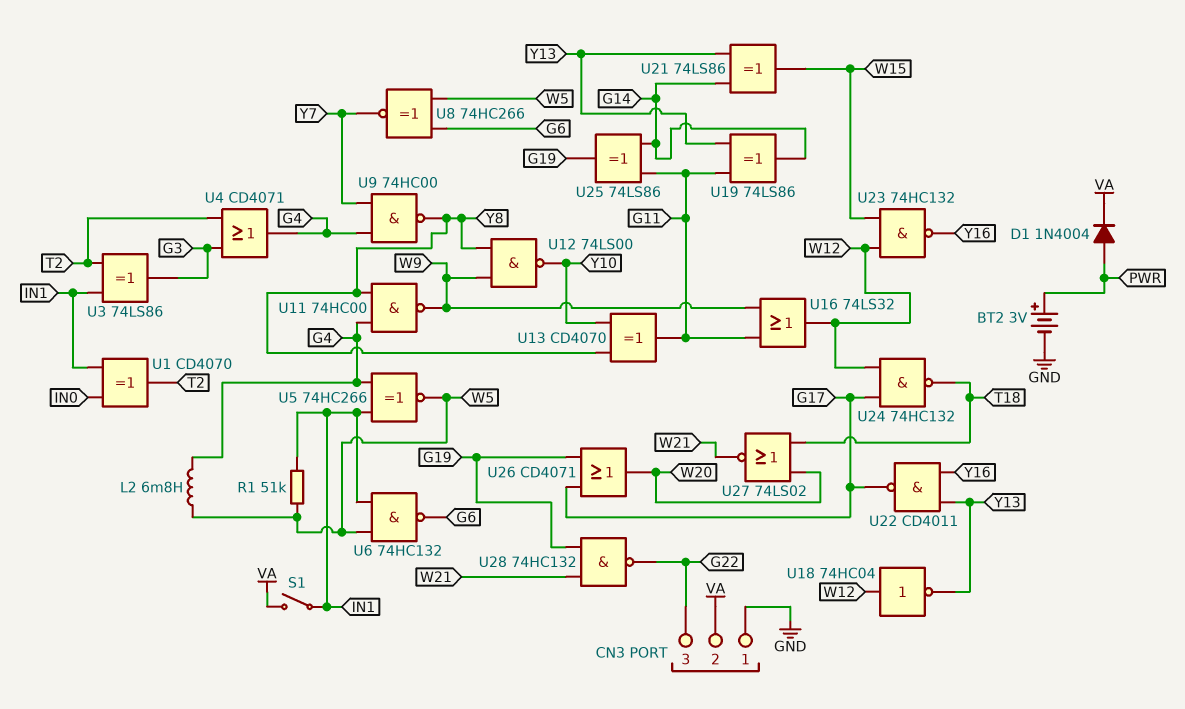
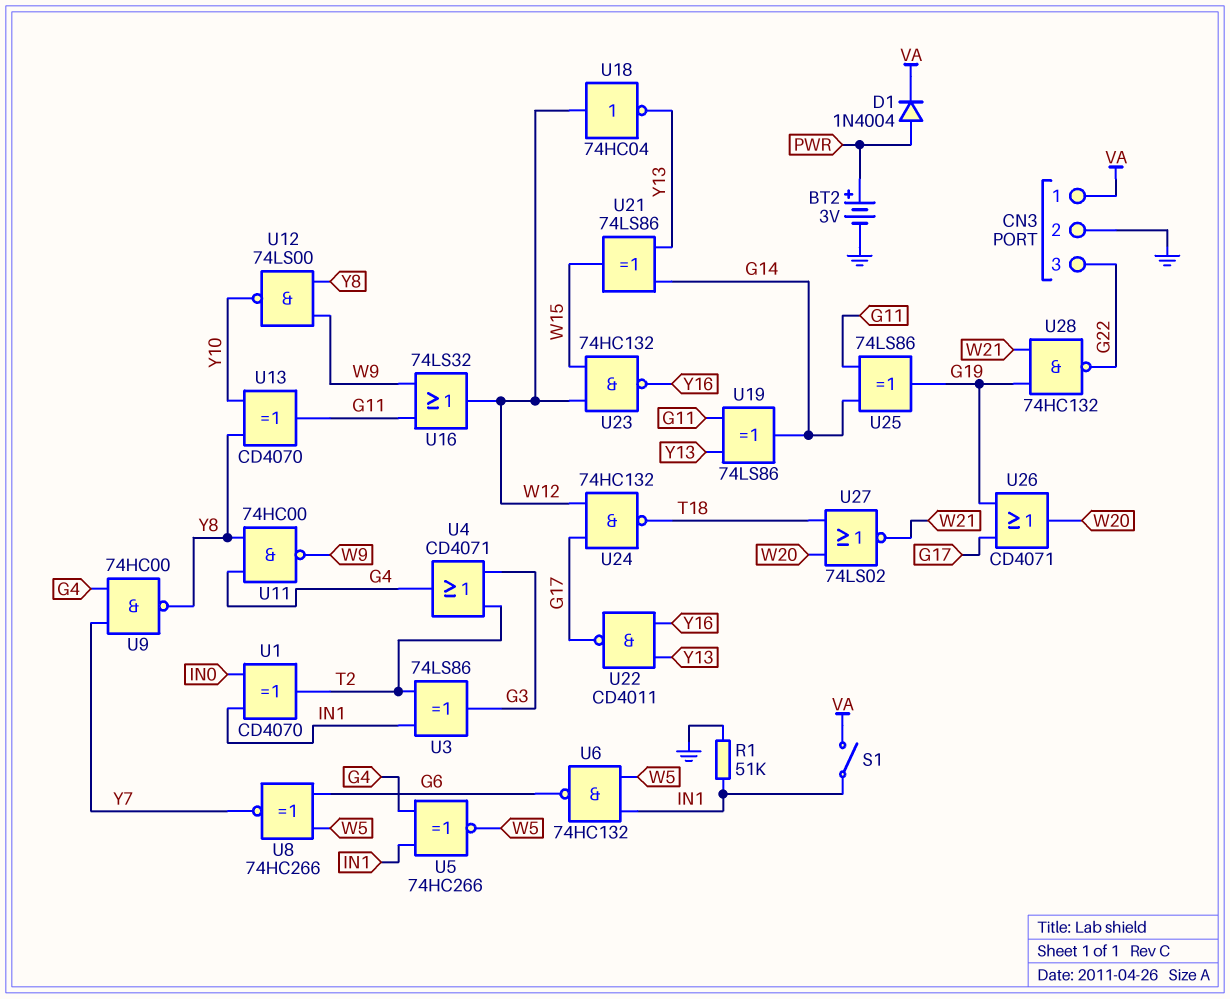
CN3 pin 1: GND -> VA
CN3 pin 2: VA -> GND
L2: 6.8mH (G4, W5) -> none
R1: 51k (IN1, W5) -> 51k (GND, IN1)

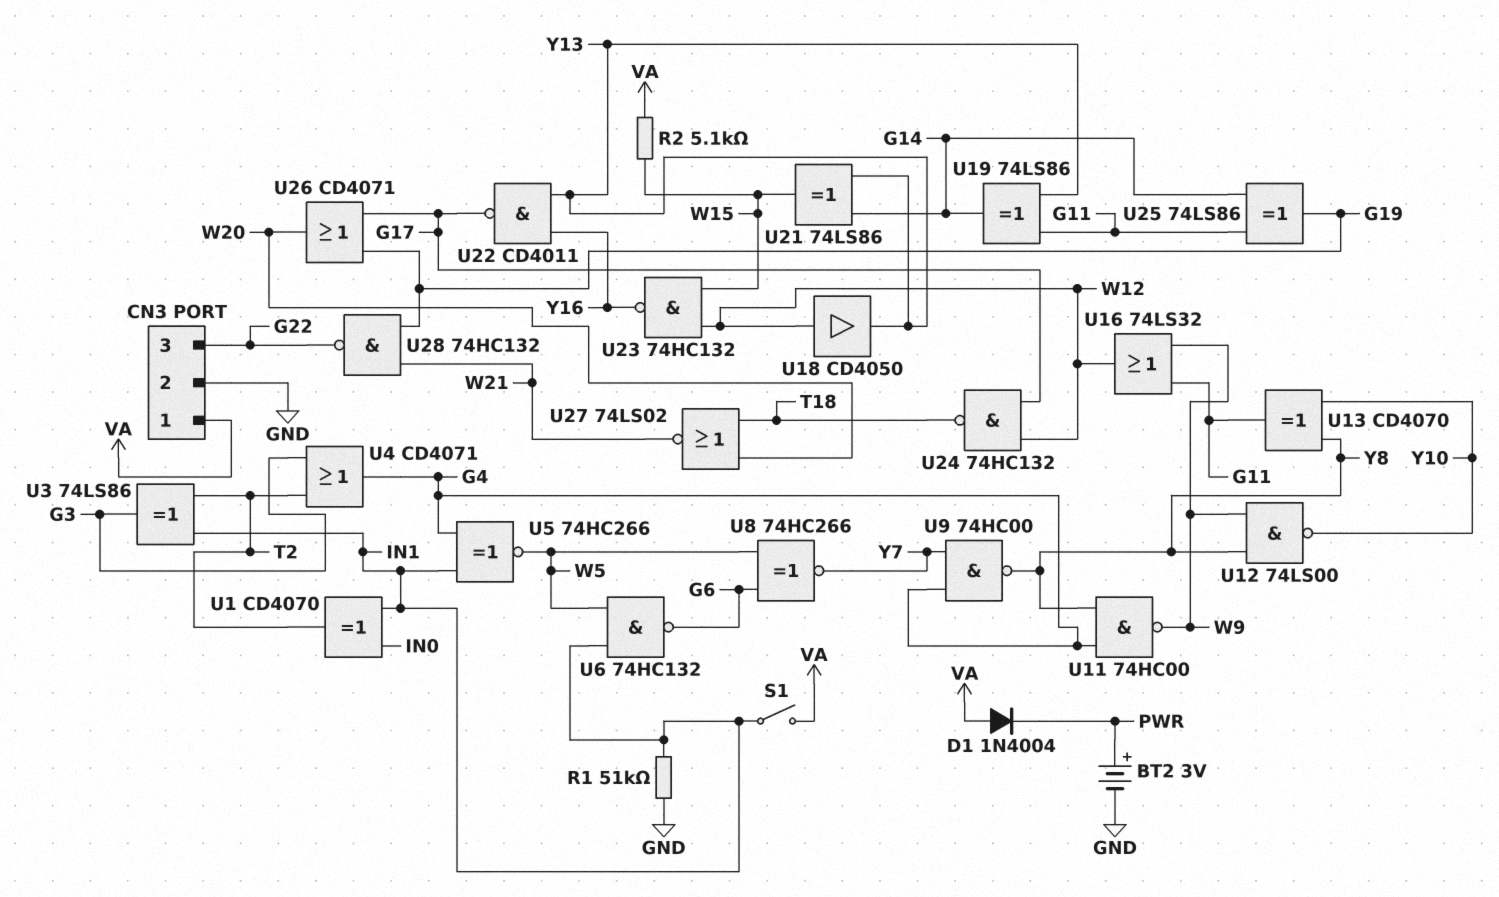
D1: diode 1N4004 (A PWR, K VA) -> diode 1N4004 (A VA, K PWR)
R2: none -> 5.1k (VA, W15)
U18: NOT 74HC04 (in W12, out Y13) -> buffer CD4050 (in W12, out Y13)

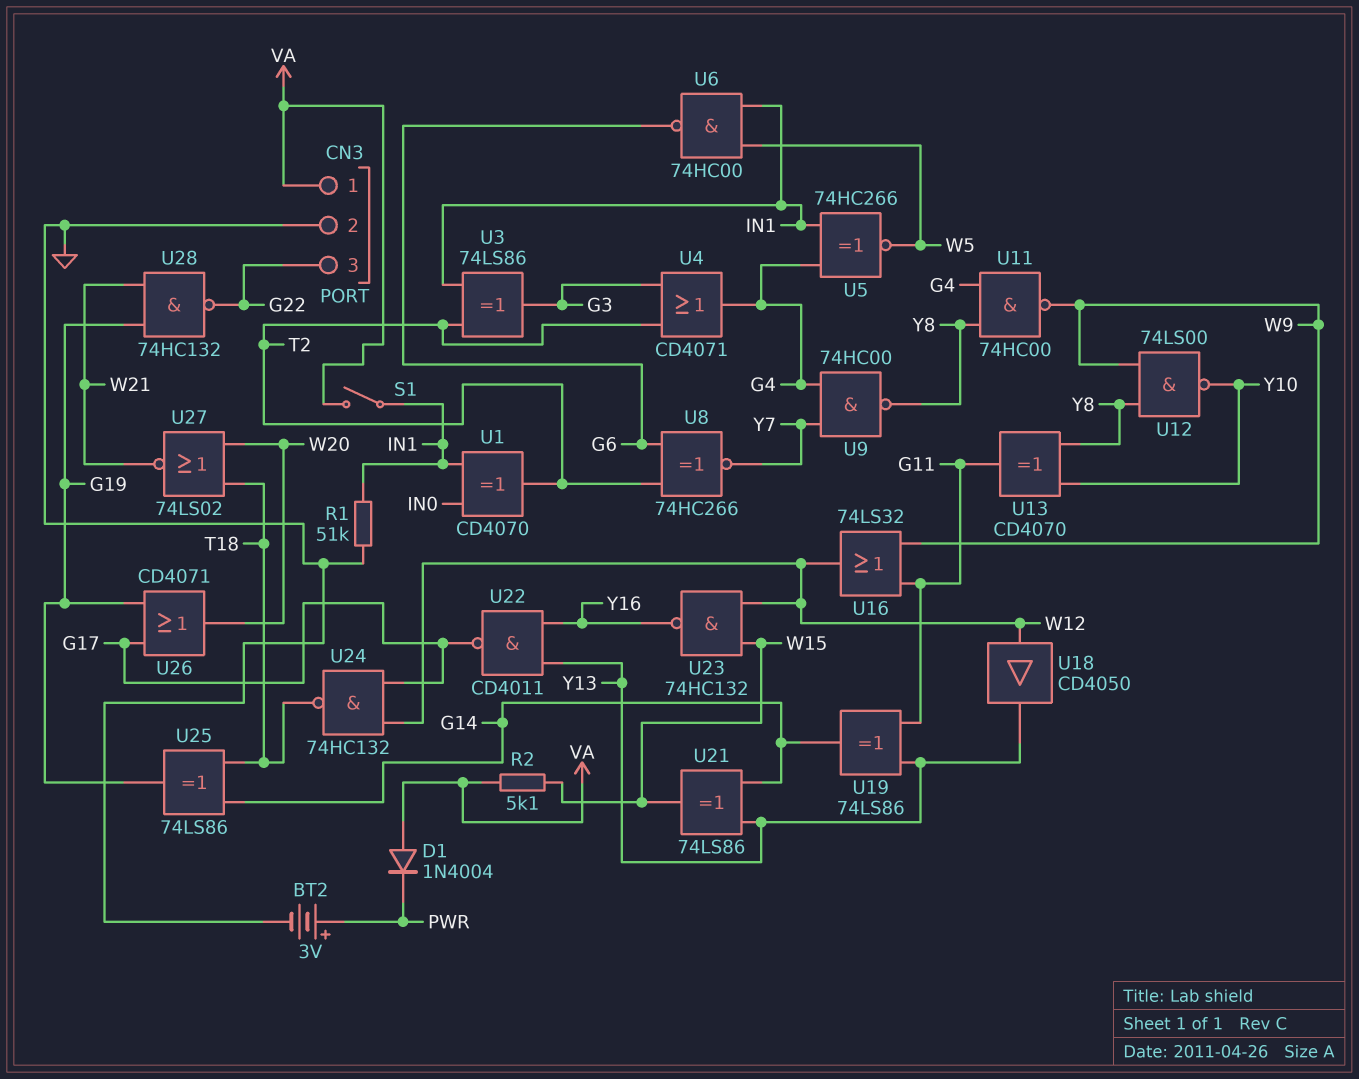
U6: NAND 74HC132 (in IN1, in W5, out G6) -> NAND 74HC00 (in IN1, in W5, out G6)
U8: XNOR 74HC266 (in G6, in W5, out Y7) -> XNOR 74HC266 (in G6, in T2, out Y7)
U25: XOR 74LS86 (in G11, in G14, out G19) -> XOR 74LS86 (in G14, in T18, out G19)

